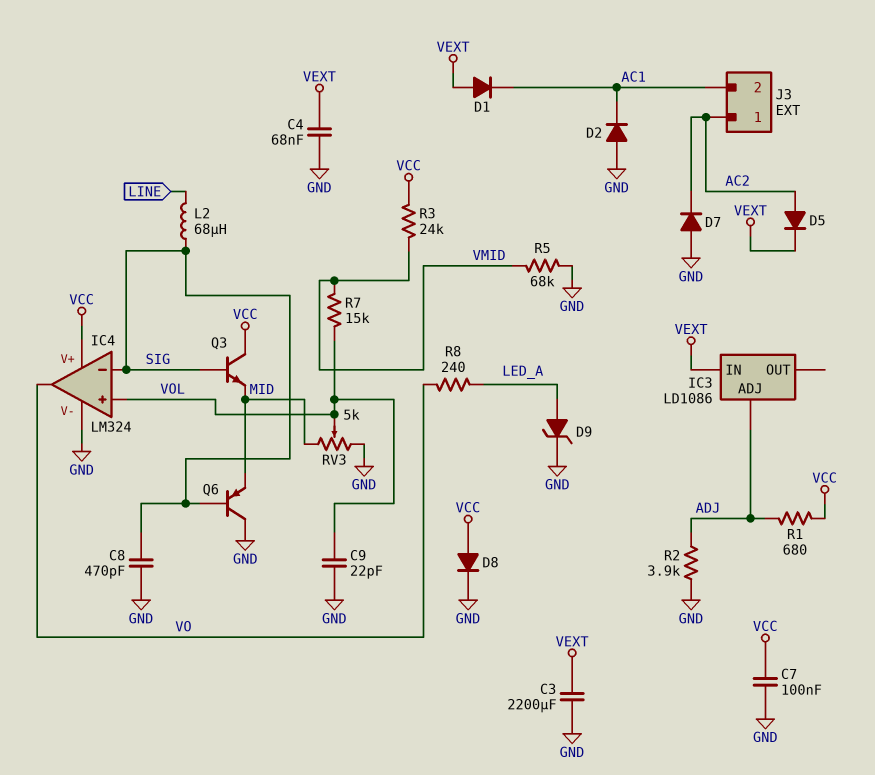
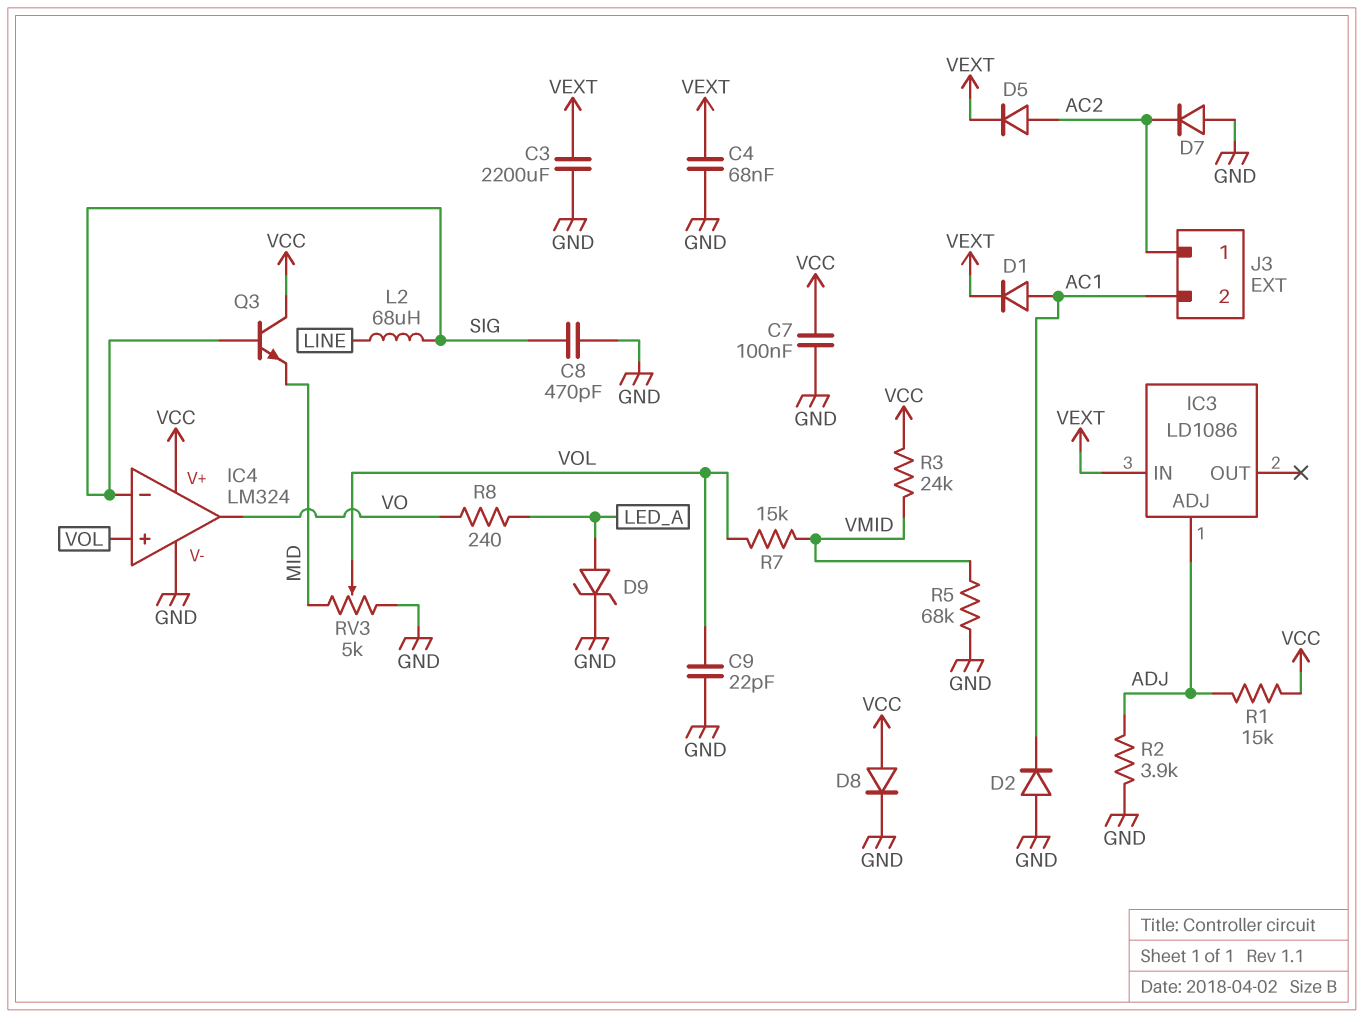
D1: diode (A VEXT, K AC1) -> diode (A AC1, K VEXT)
Q6: PNP (B SIG, C GND, E MID) -> none
R1: 680 (ADJ, VCC) -> 15k (ADJ, VCC)

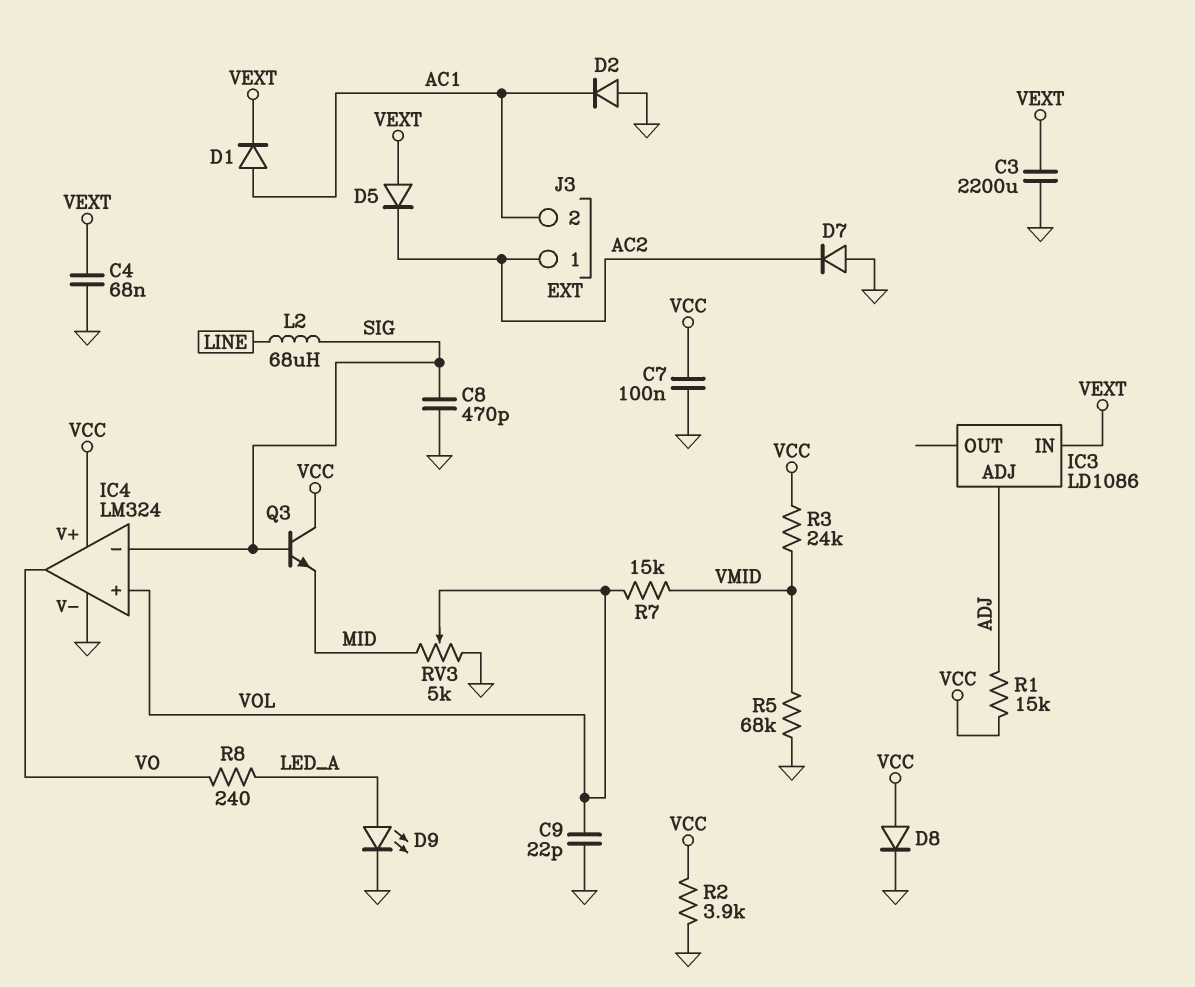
D5: diode (A AC2, K VEXT) -> diode (A VEXT, K AC2)
D9: zener (A LED_A, K GND) -> LED (A LED_A, K GND)
R2: 3.9k (ADJ, GND) -> 3.9k (GND, VCC)

